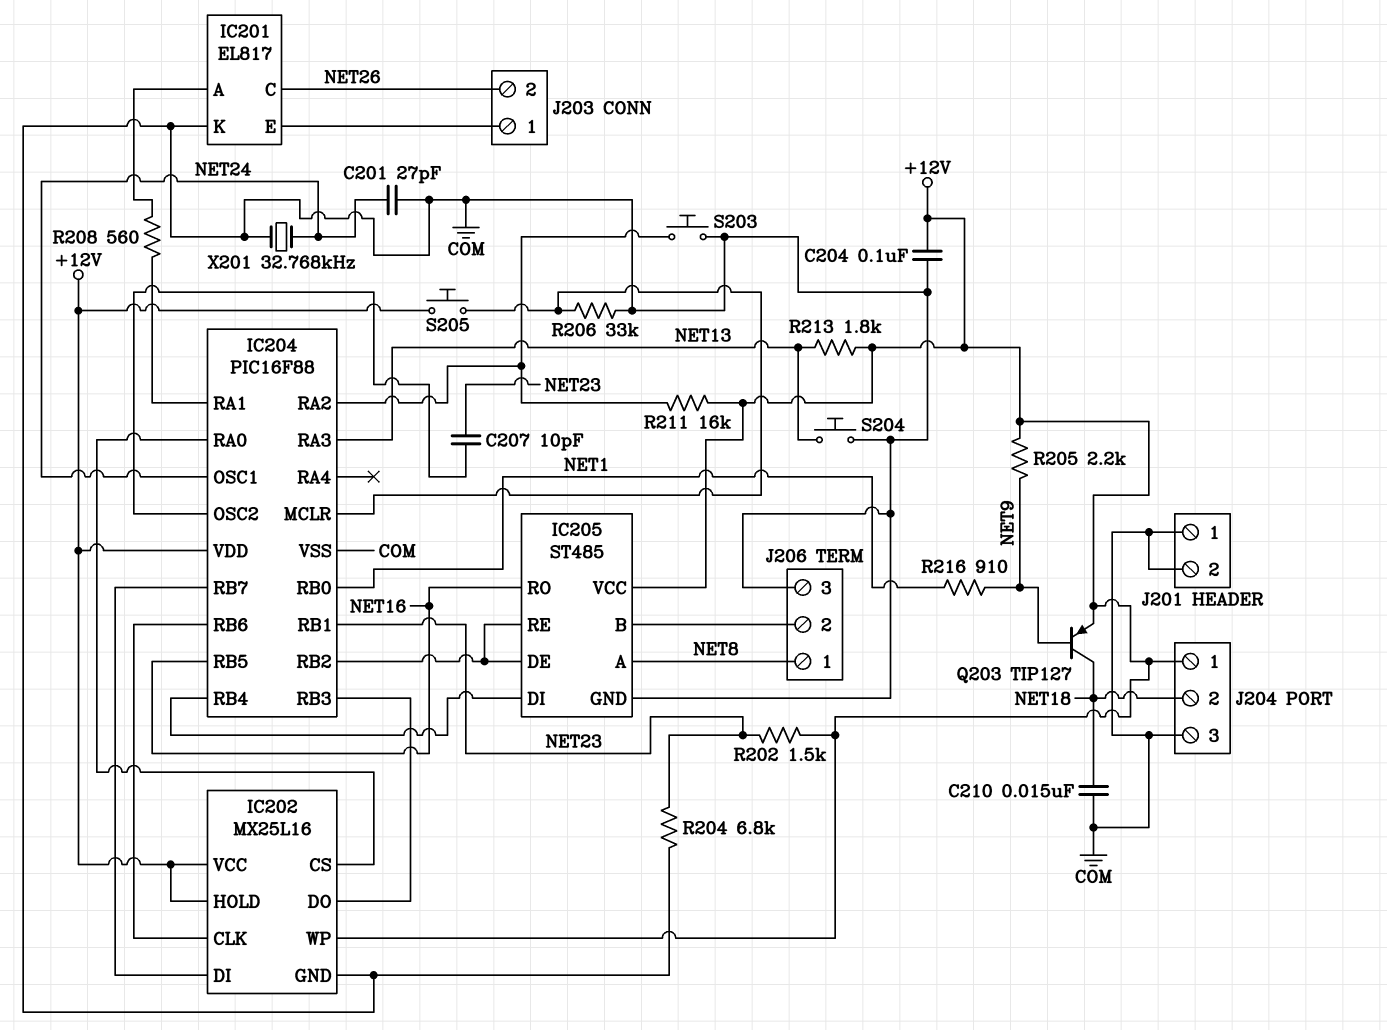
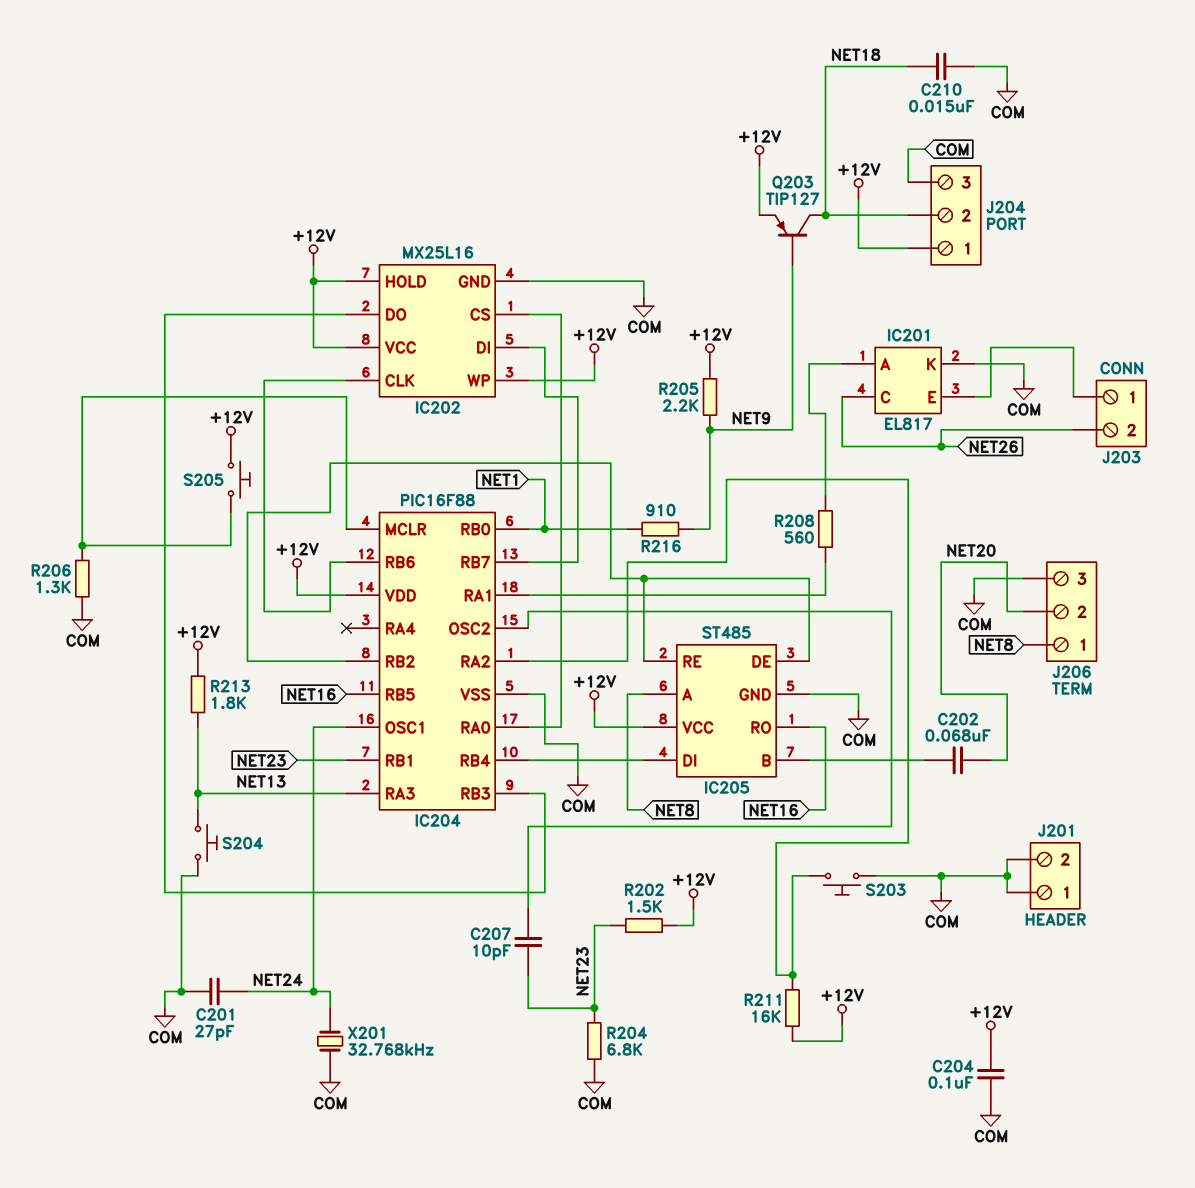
C202: none -> 68nF (IC205/B, NET20)
J206 pin 2: IC205/B -> NET20
R206: 33k (COM, IC204/MCLR) -> 1.3k (COM, IC204/MCLR)

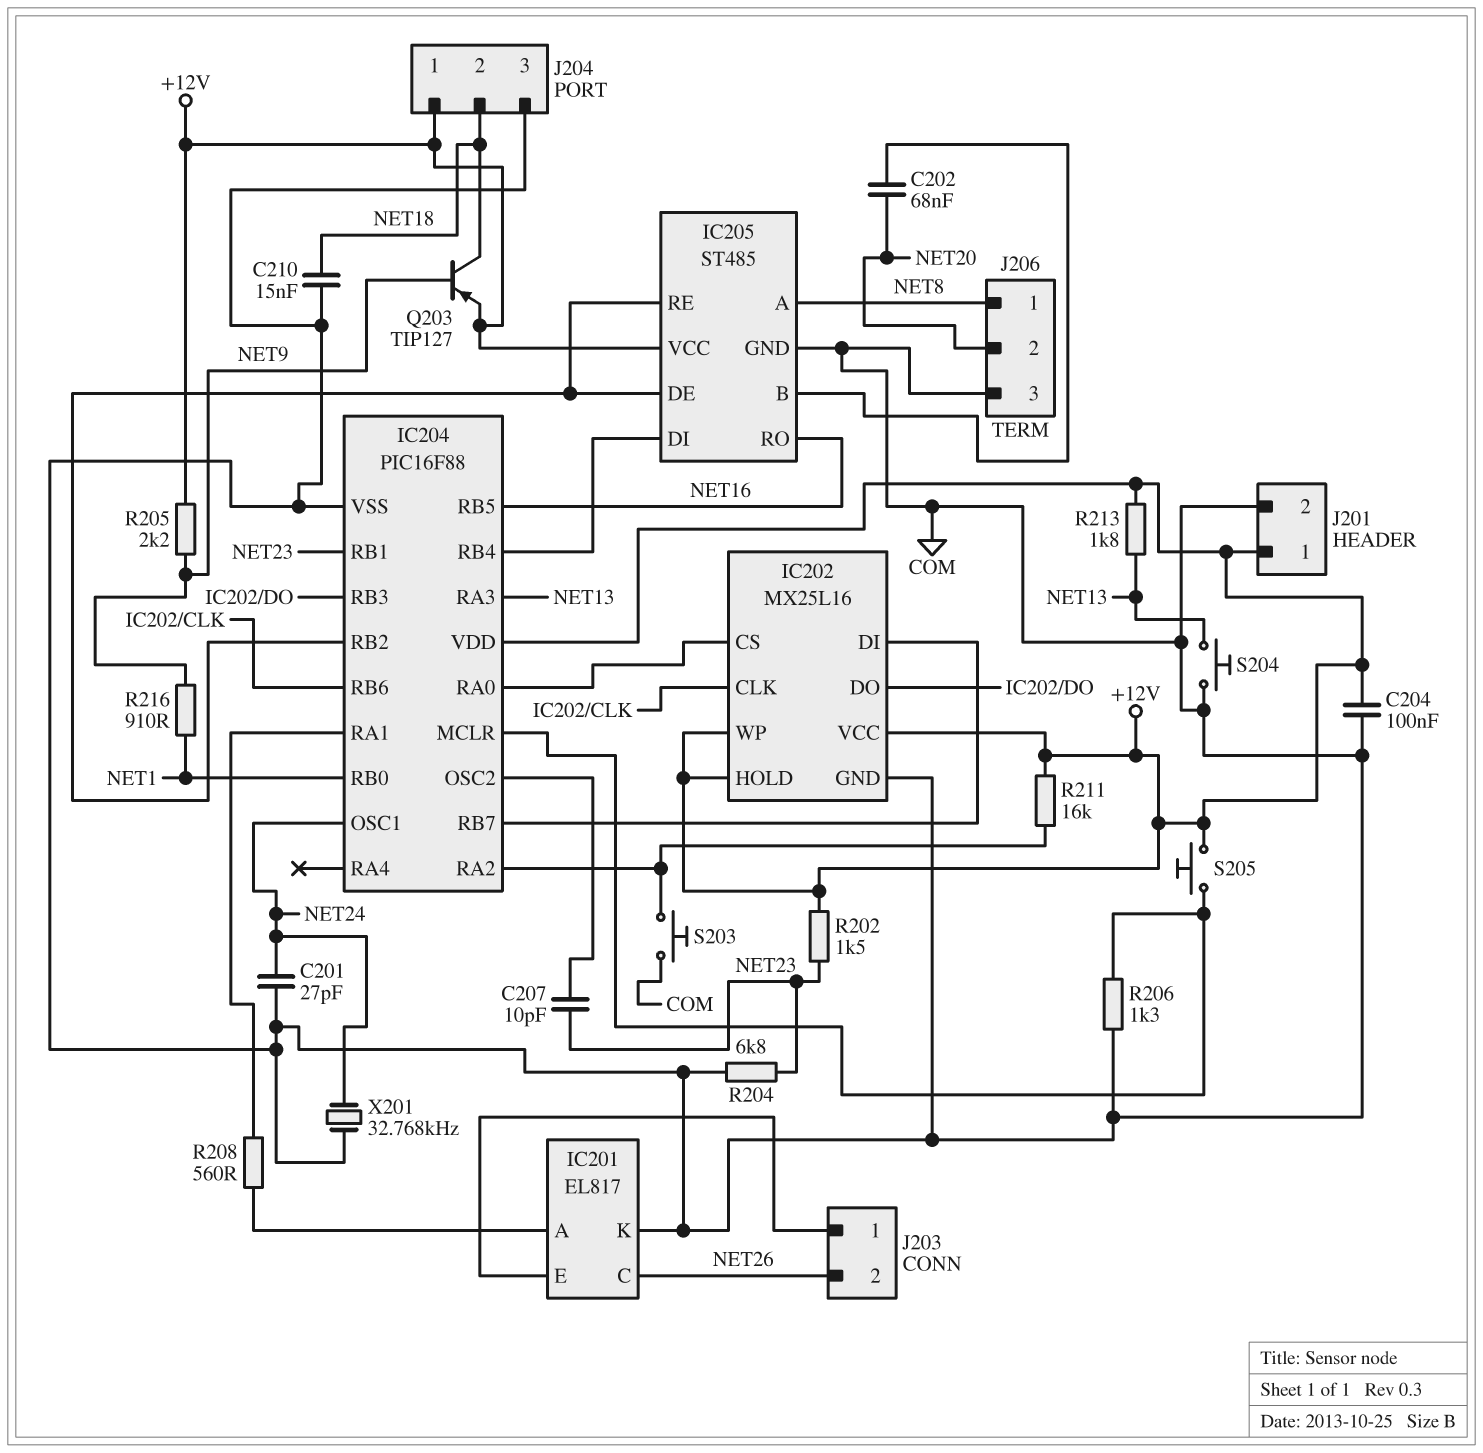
J201 pin 1: COM -> +12V

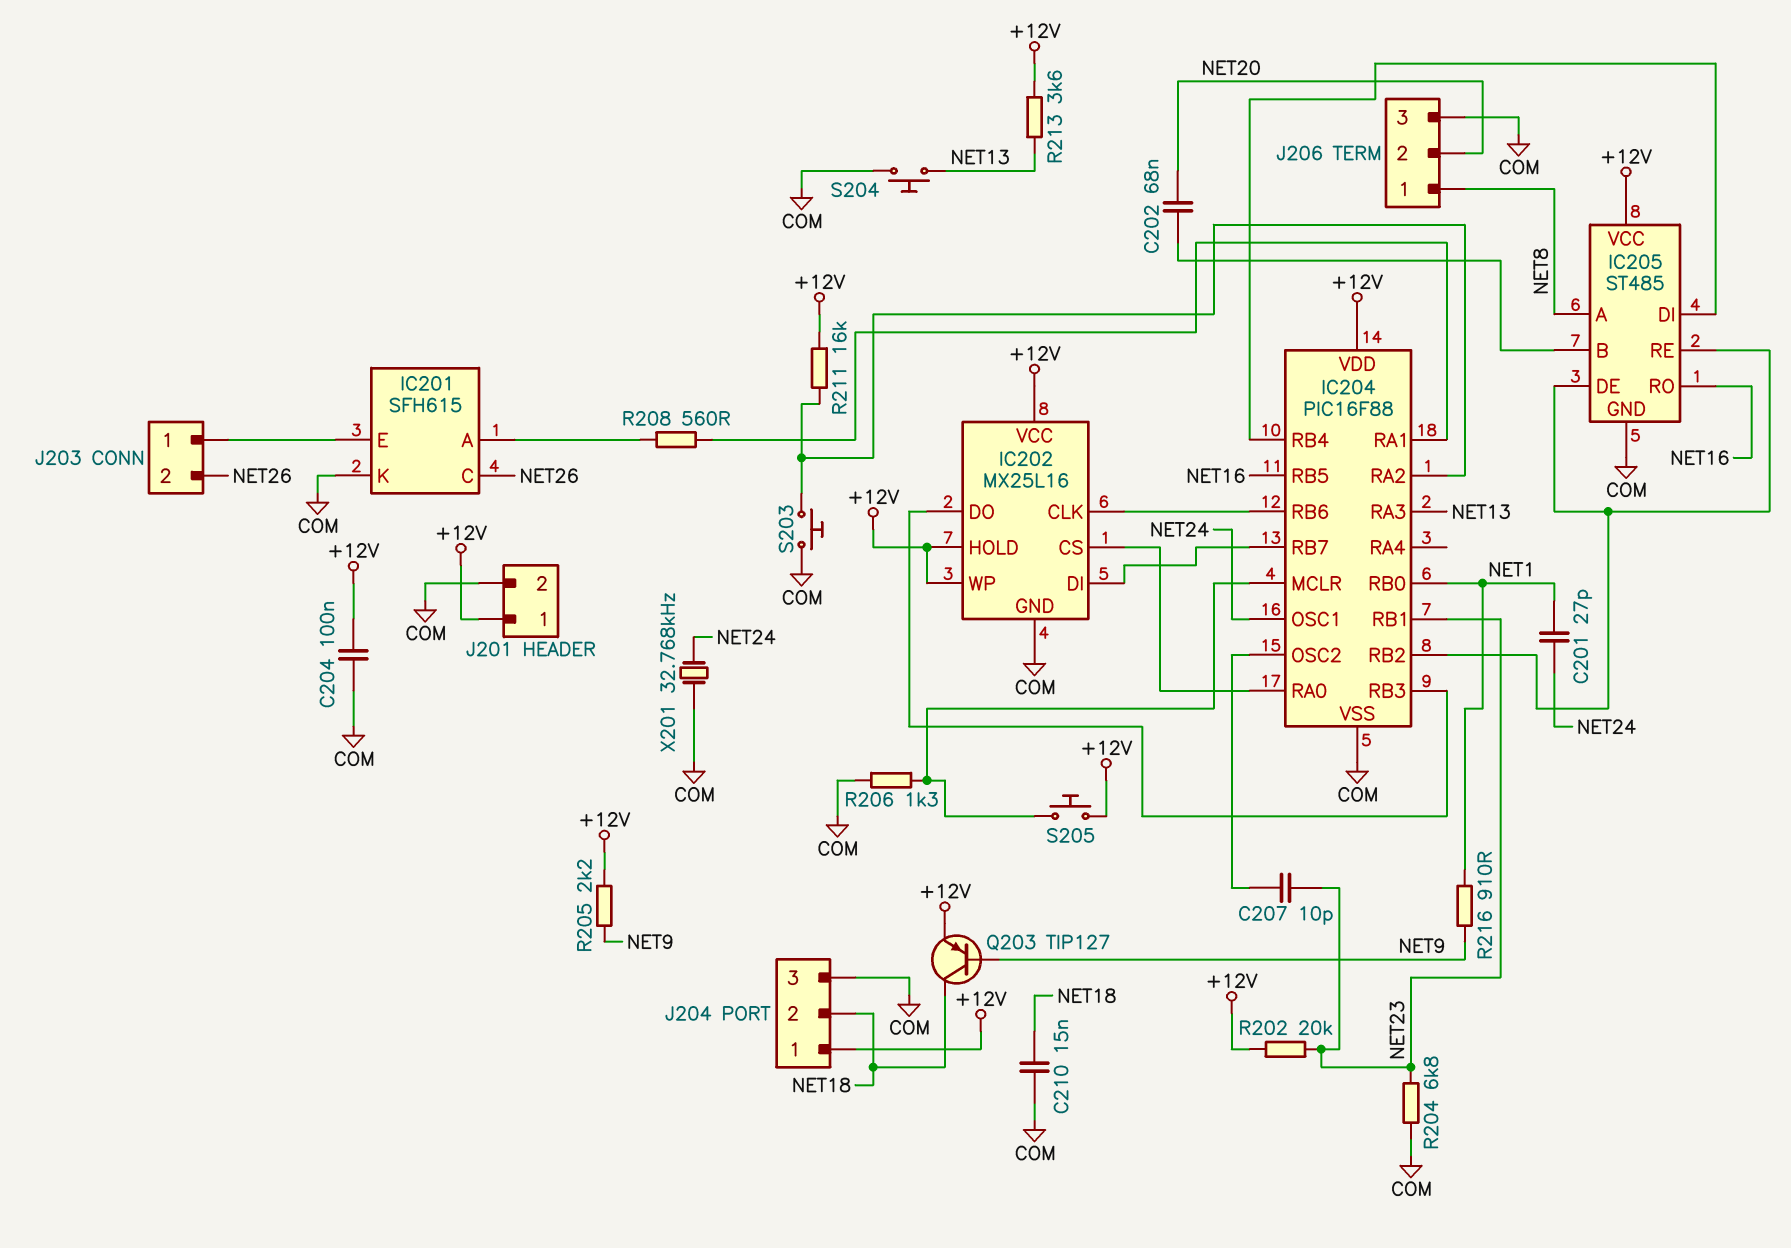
C201: 27pF (COM, NET24) -> 27pF (NET1, NET24)
IC201: EL817 -> SFH615
R202: 1.5k (+12V, NET23) -> 20k (+12V, NET23)
R213: 1.8k (+12V, NET13) -> 3.6k (+12V, NET13)

